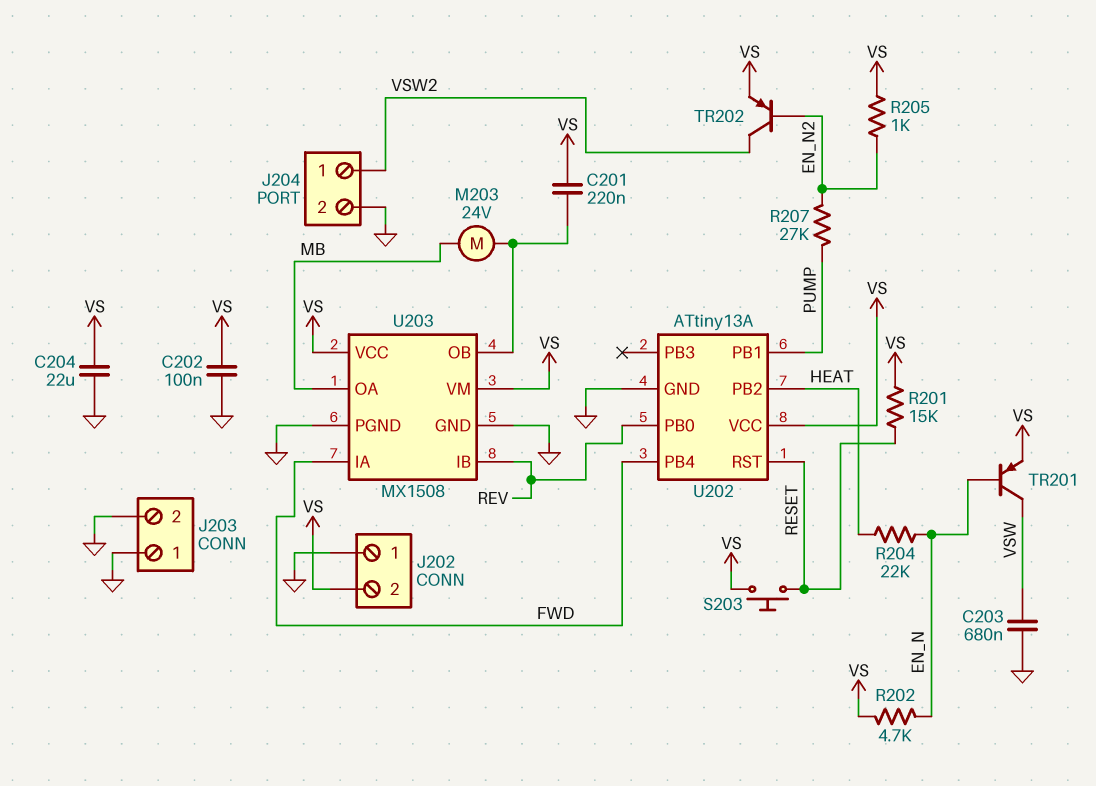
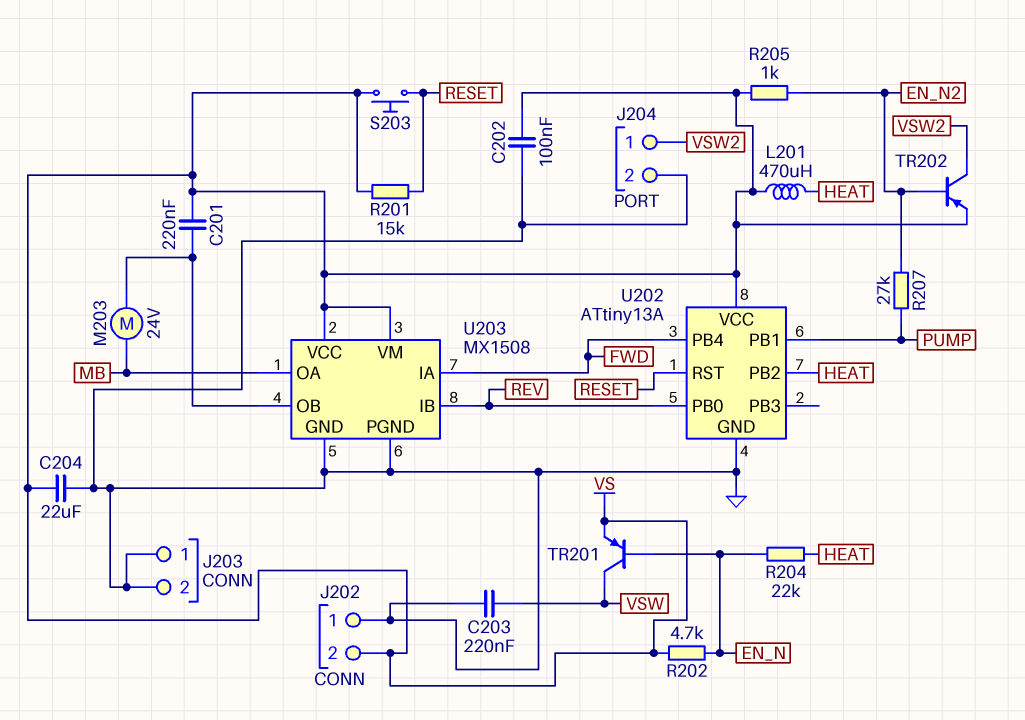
C203: 680nF (GND, VSW) -> 220nF (GND, VSW)
L201: none -> 470uH (HEAT, VS)

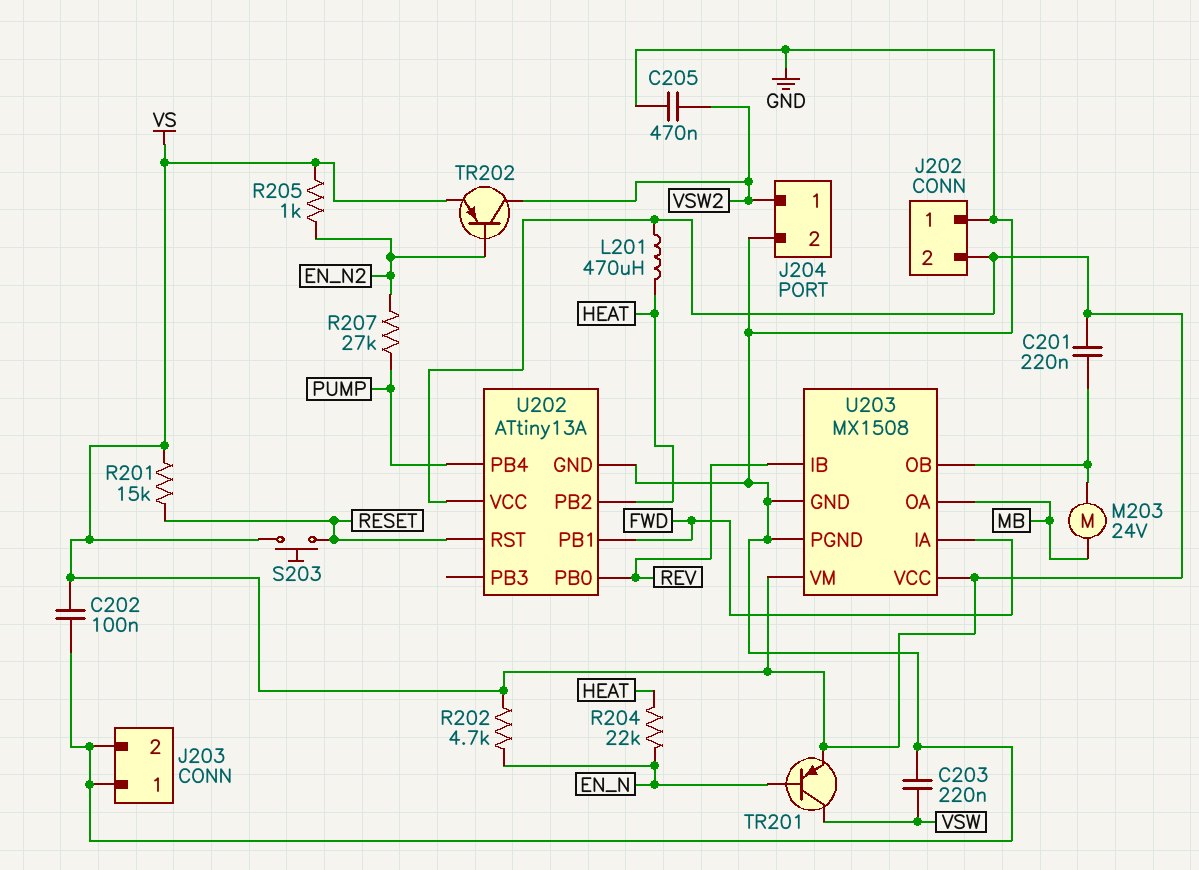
C204: 22uF (GND, VS) -> none
C205: none -> 470nF (GND, VSW2)
U202 pin PB1: PUMP -> FWD
U202 pin PB4: FWD -> PUMP

